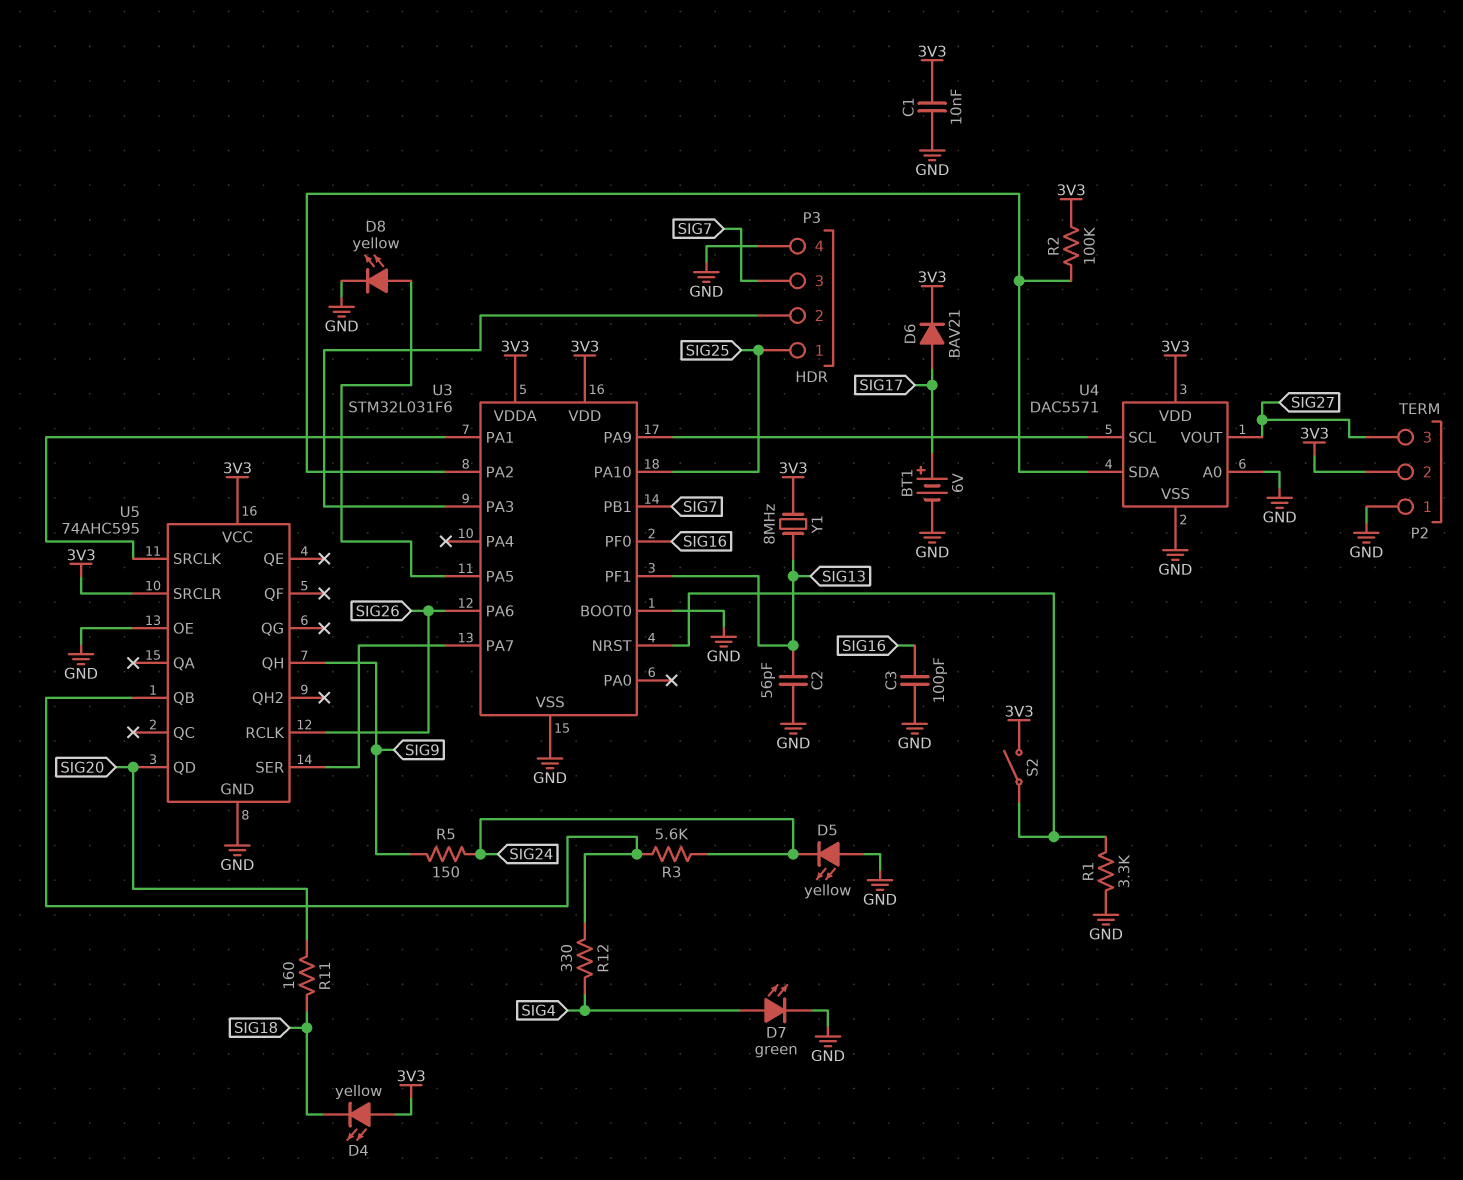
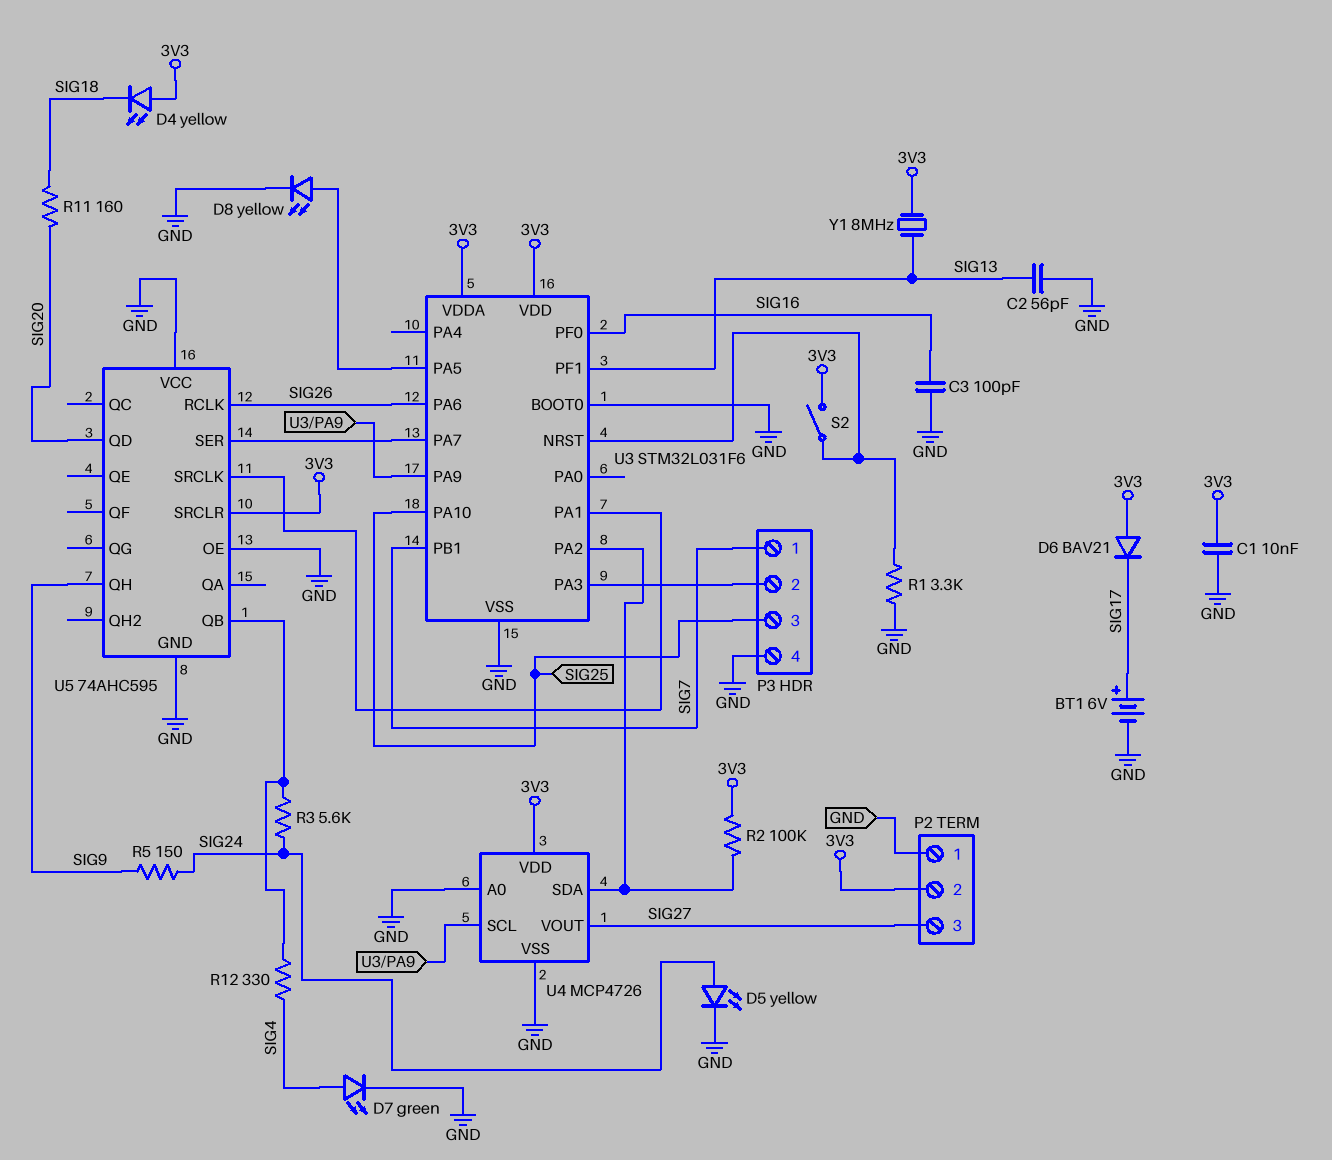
D5: LED yellow (A GND, K SIG24) -> LED yellow (A SIG24, K GND)
D6: diode BAV21 (A SIG17, K 3V3) -> diode BAV21 (A 3V3, K SIG17)
P3 pin 1: SIG25 -> SIG7
P3 pin 3: SIG7 -> SIG25
U4: DAC5571 -> MCP4726
U5 pin VCC: 3V3 -> GND

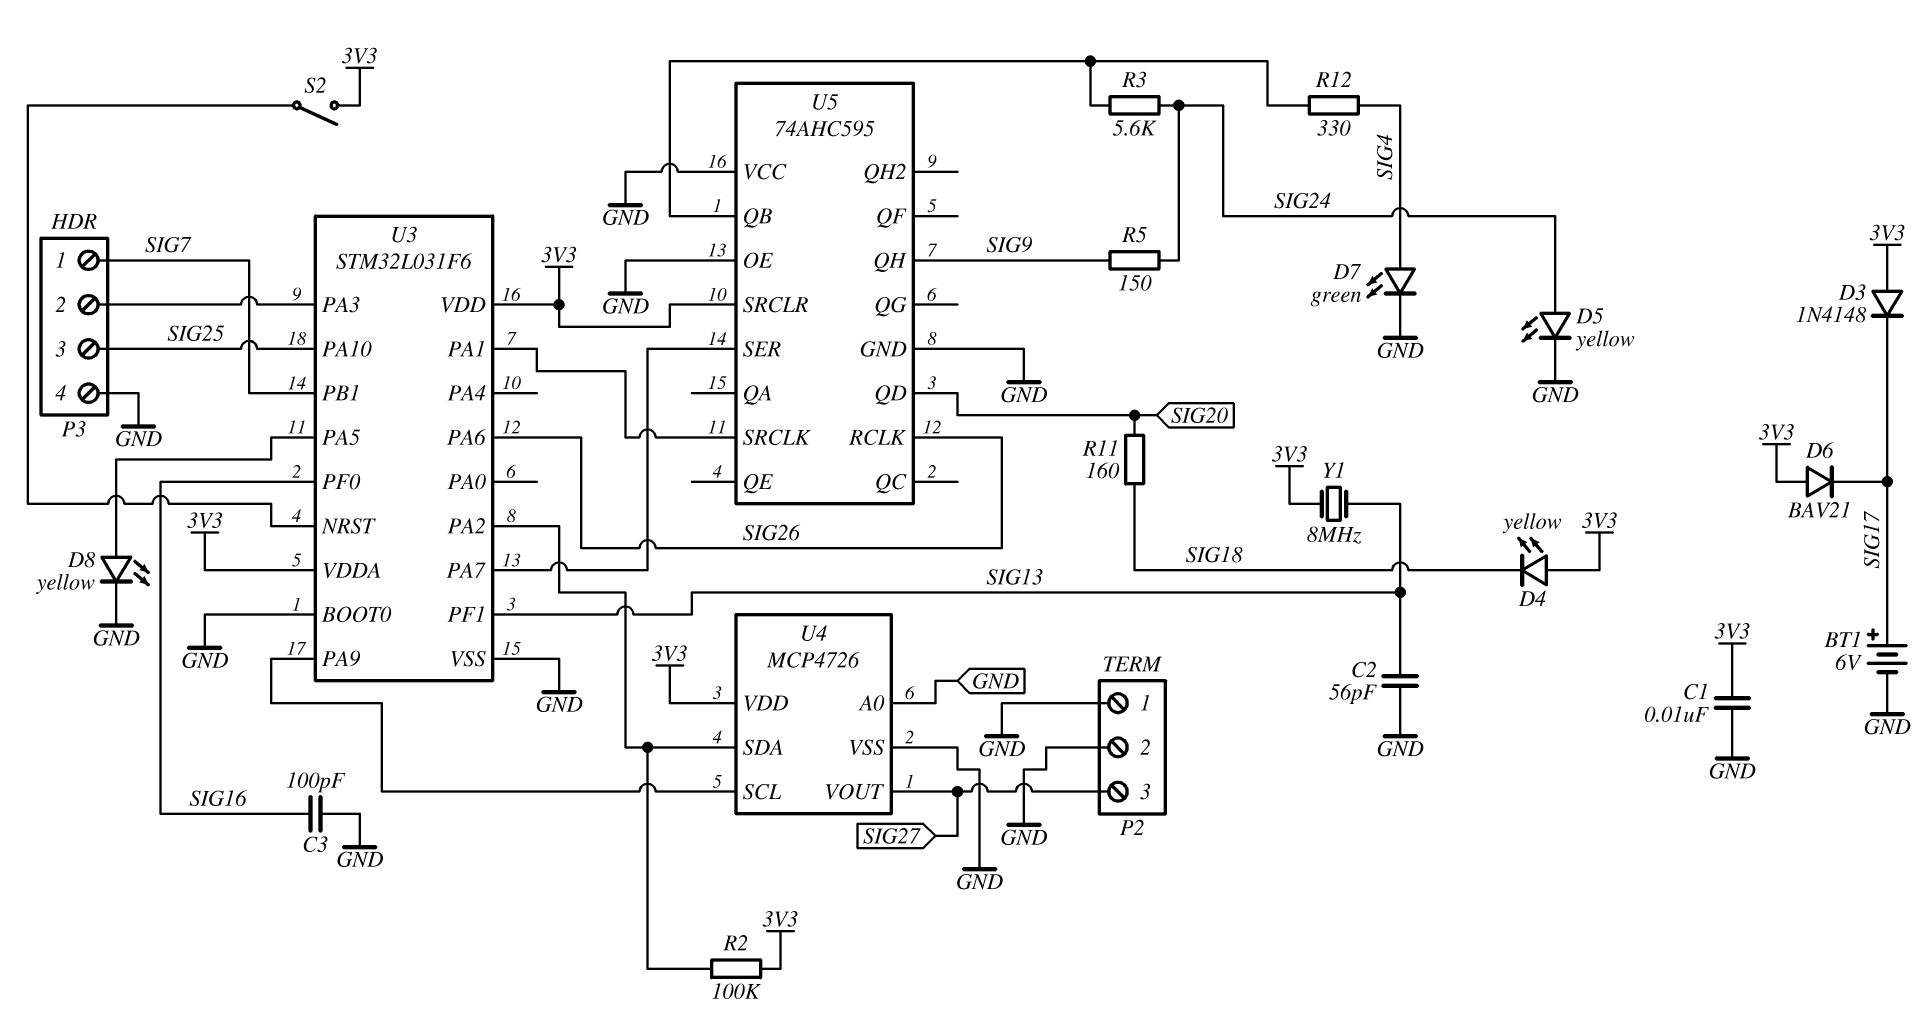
D3: none -> diode 1N4148 (A 3V3, K SIG17)
P2 pin 2: 3V3 -> GND
R1: 3.3k (GND, U3/NRST) -> none

